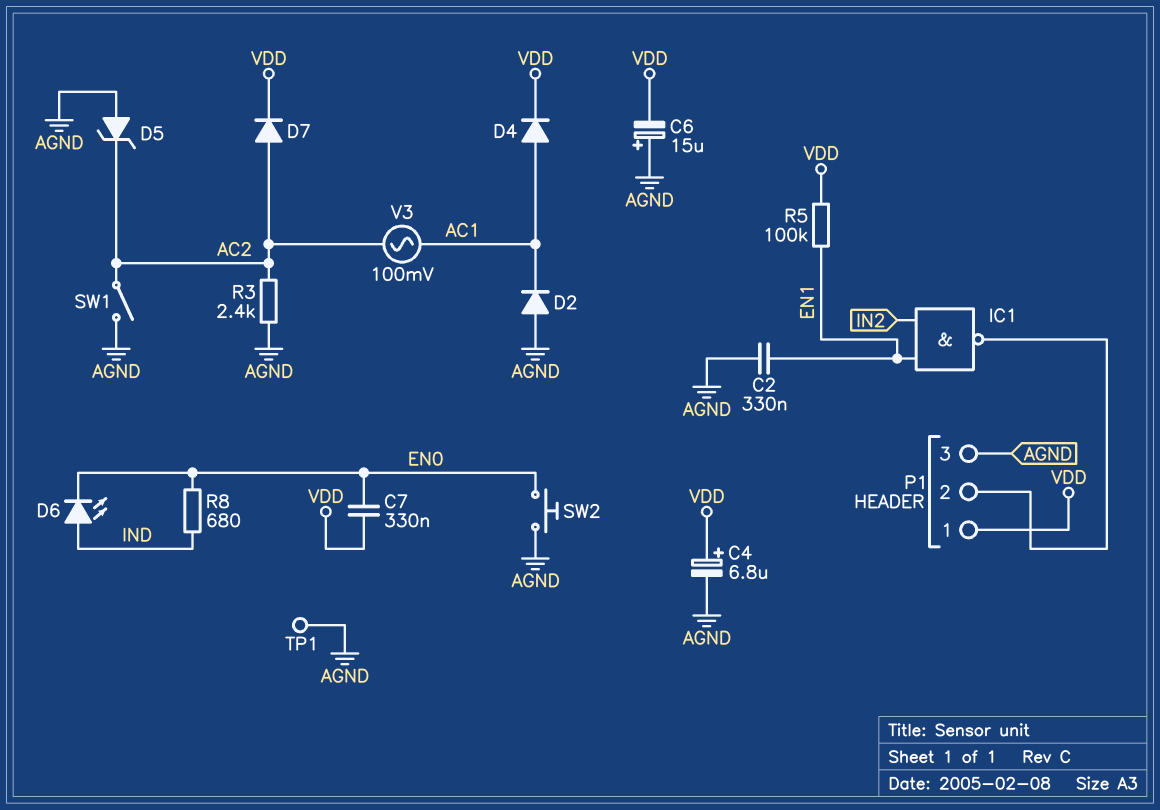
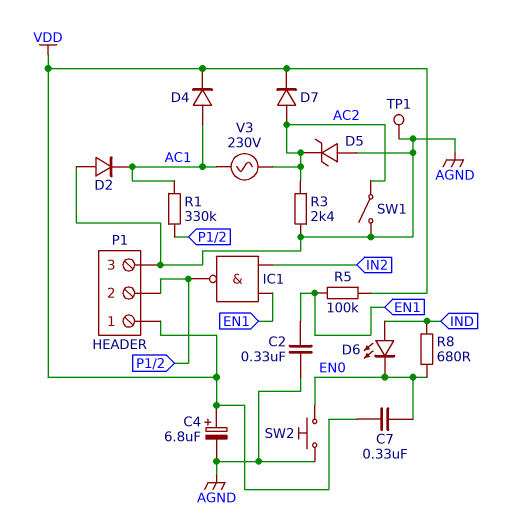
C6: 15uF (plus AGND, minus VDD) -> none
R1: none -> 330k (AC1, P1/2)
V3: AC 100mV (AC1, AC2) -> AC 230V (AC1, AC2)

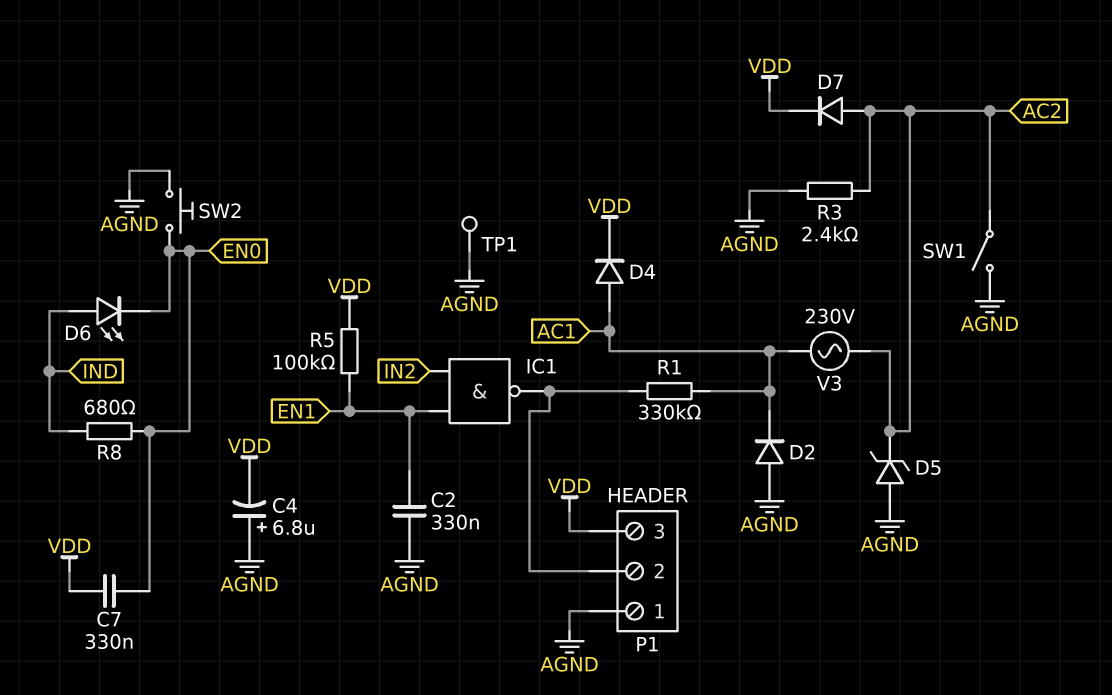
C4: 6.8uF (plus VDD, minus AGND) -> 6.8uF (plus AGND, minus VDD)
P1 pin 1: VDD -> AGND
P1 pin 3: AGND -> VDD

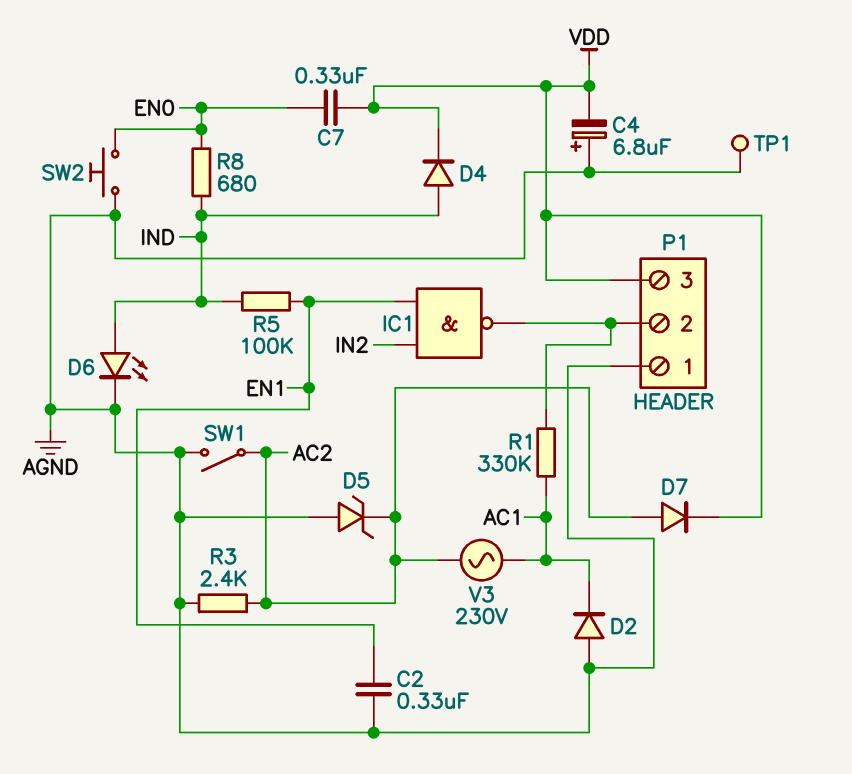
D4: diode (A AC1, K VDD) -> diode (A IND, K VDD)
D6: LED (A IND, K EN0) -> LED (A IND, K AGND)
R5: 100k (EN1, VDD) -> 100k (EN1, IND)

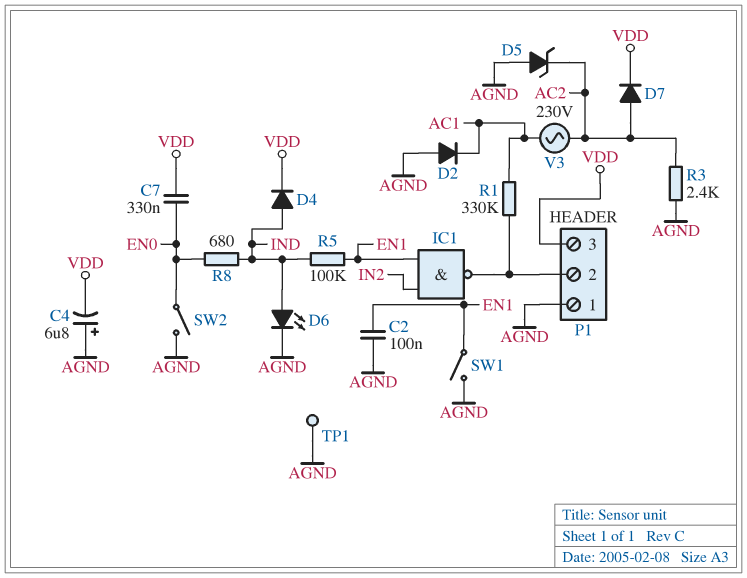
C2: 330nF (AGND, EN1) -> 100nF (AGND, EN1)
SW1: switch (AC2, AGND) -> switch (AGND, EN1)
SW2: button (AGND, EN0) -> switch (AGND, EN0)

